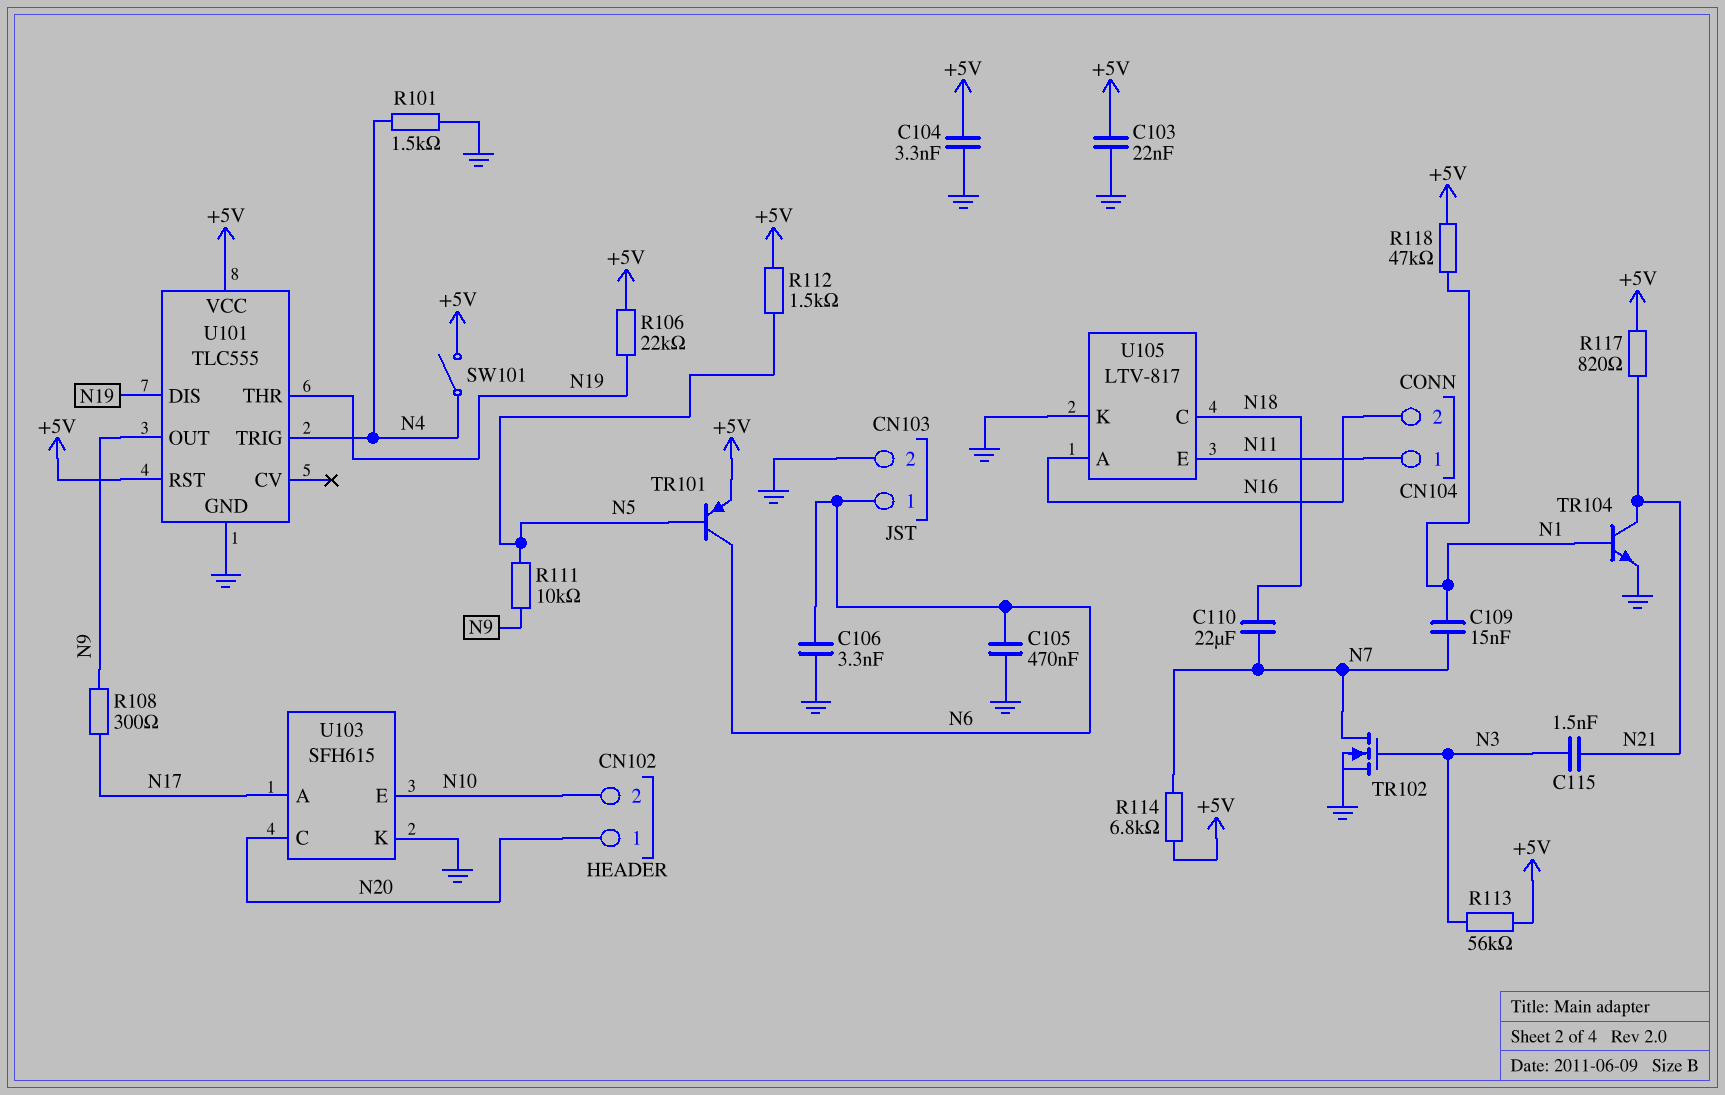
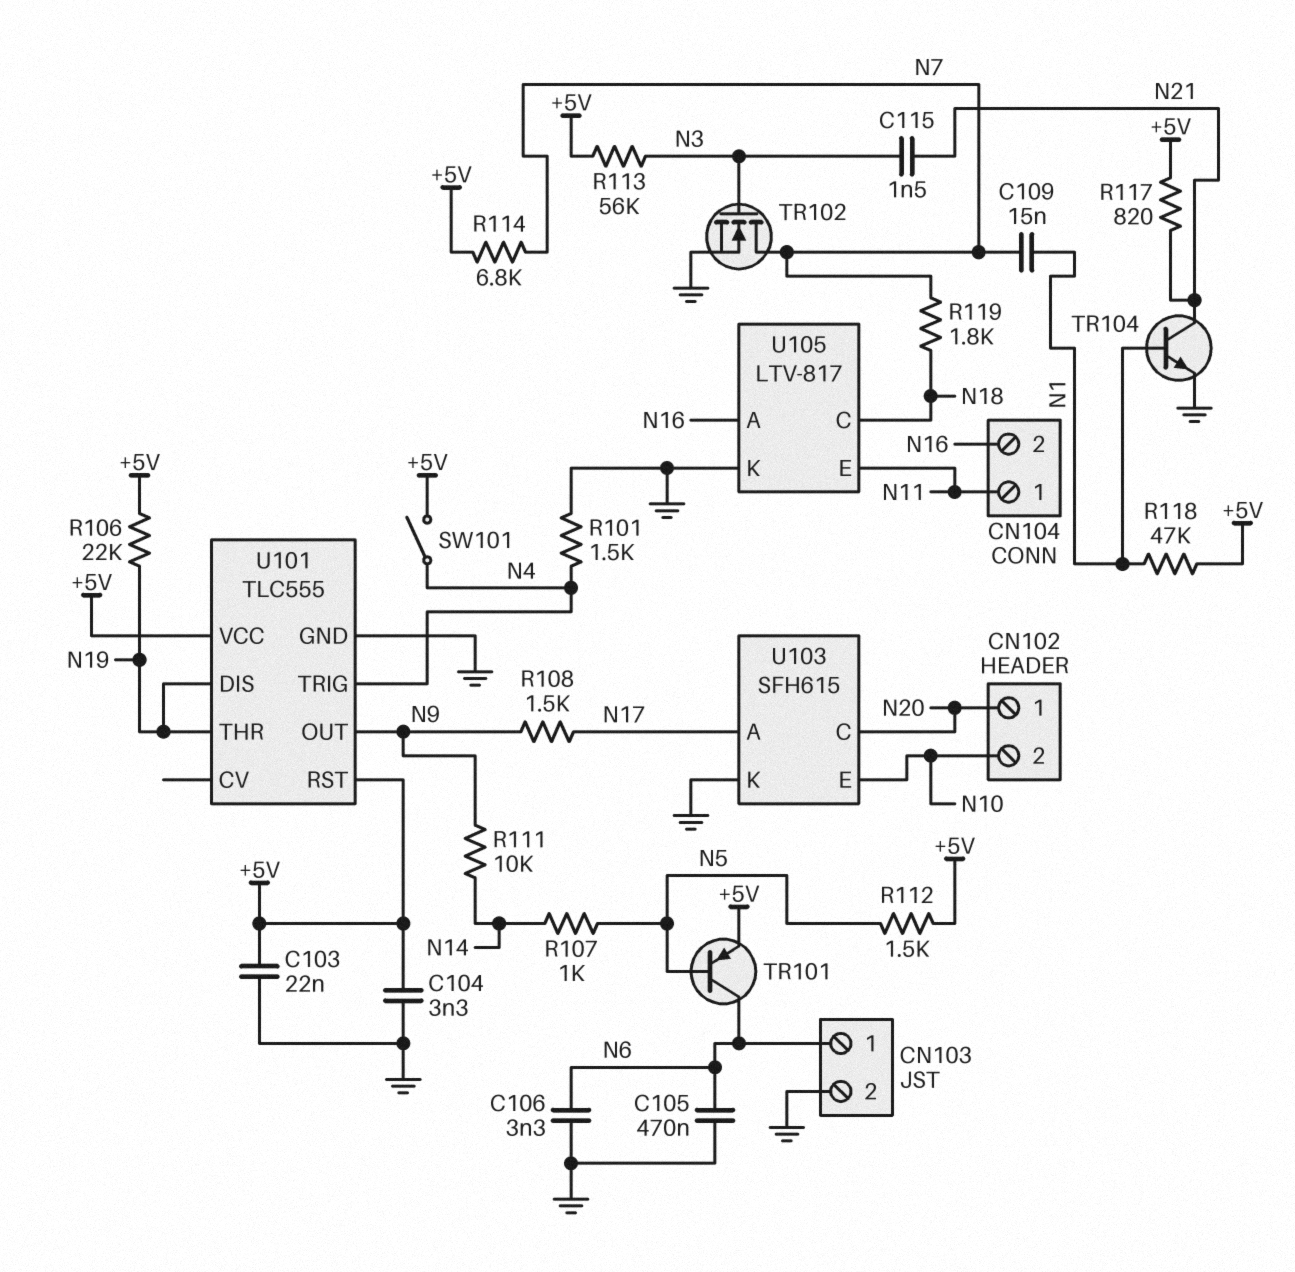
C110: 22uF (N7, N18) -> none
R107: none -> 1k (N5, N14)
R108: 300 (N9, N17) -> 1.5k (N9, N17)
R111: 10k (N5, N9) -> 10k (N9, N14)
R119: none -> 1.8k (N7, N18)

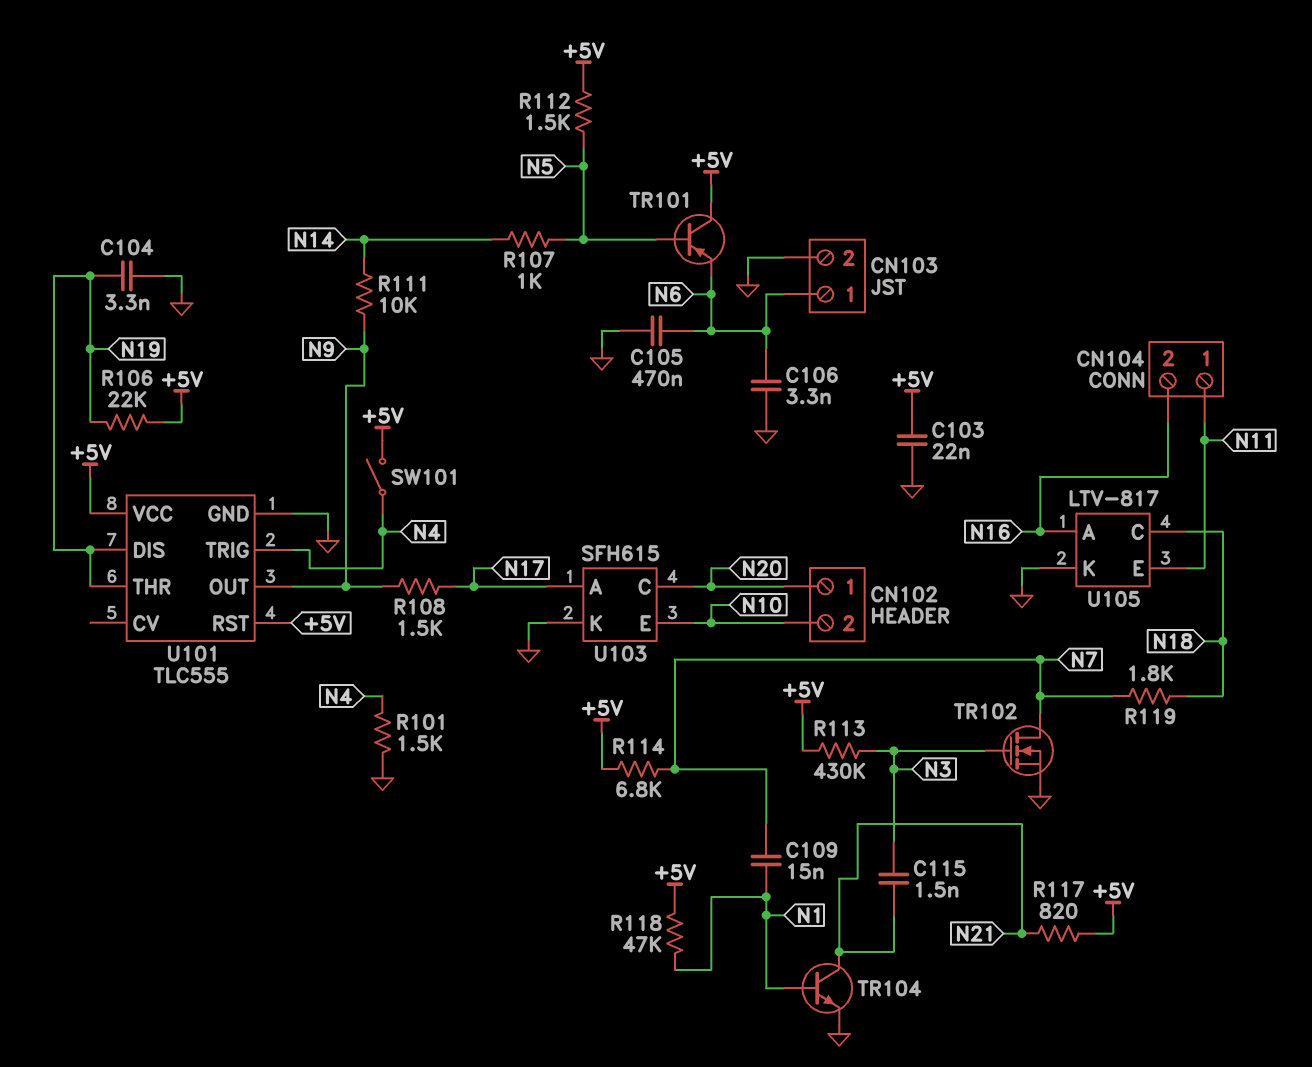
C104: 3.3nF (+5V, GND) -> 3.3nF (GND, N19)
R113: 56k (+5V, N3) -> 430k (+5V, N3)
TR101: PNP (B N5, C N6, E +5V) -> PNP (B N5, C +5V, E N6)

